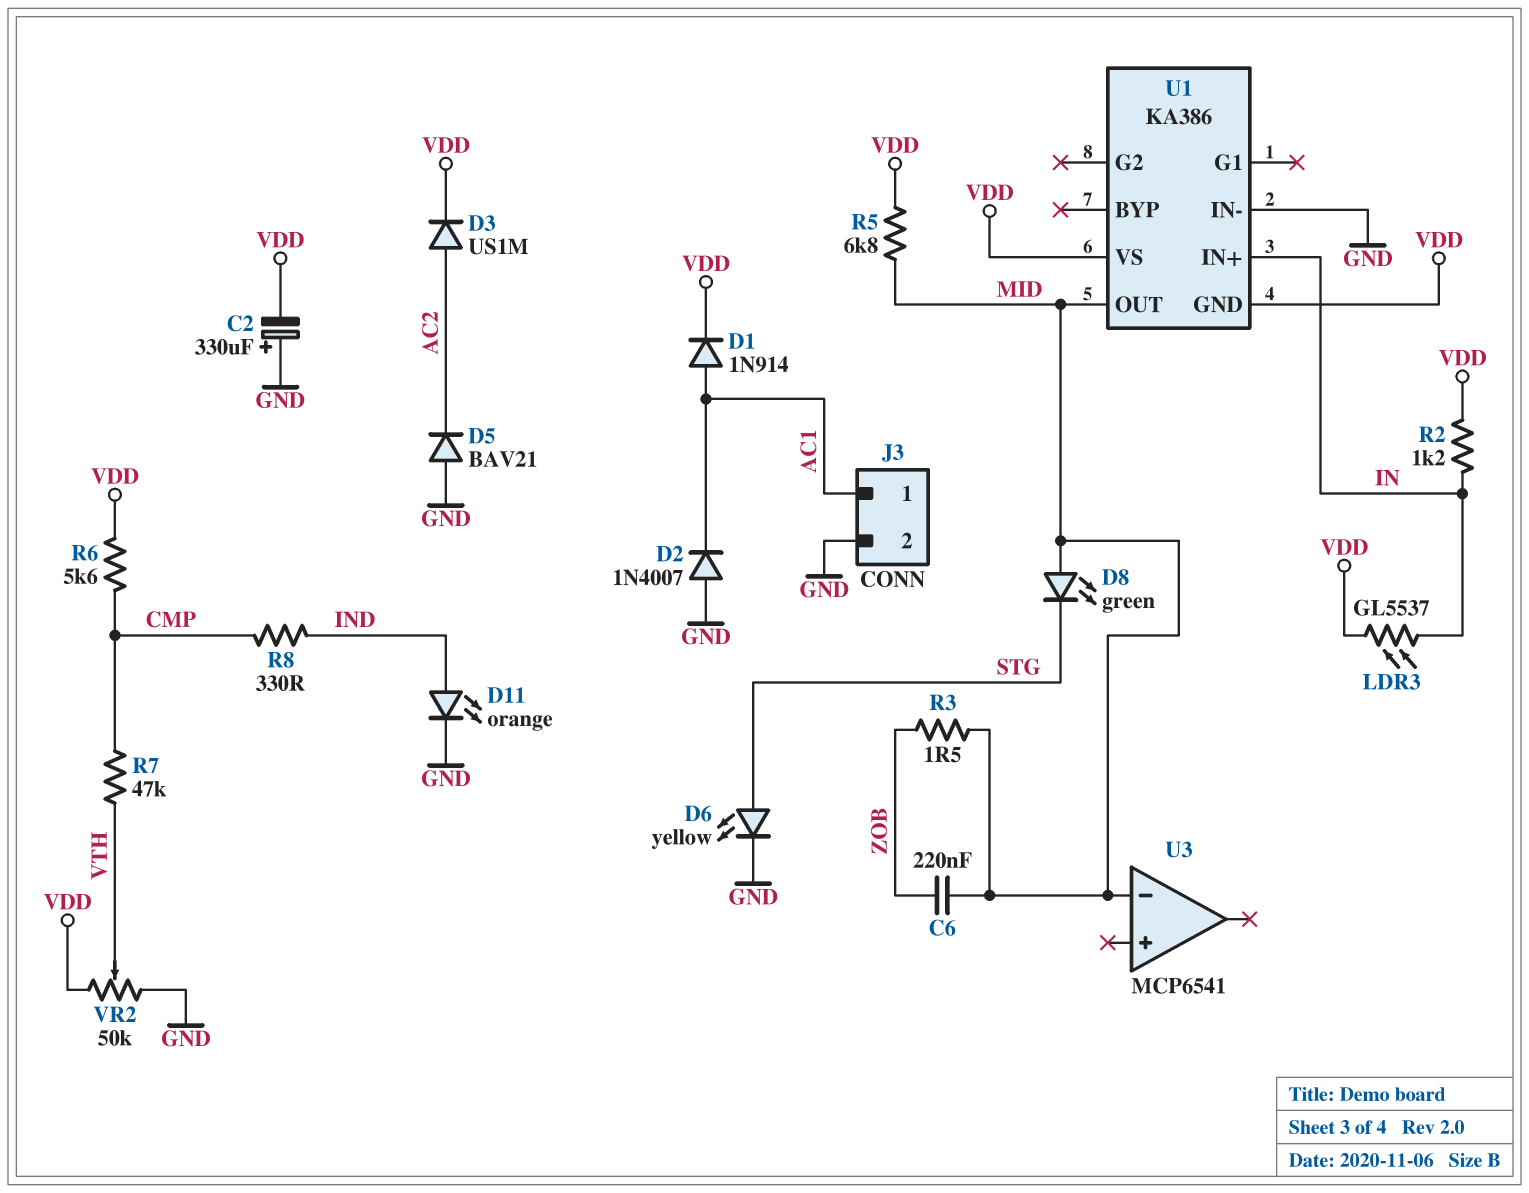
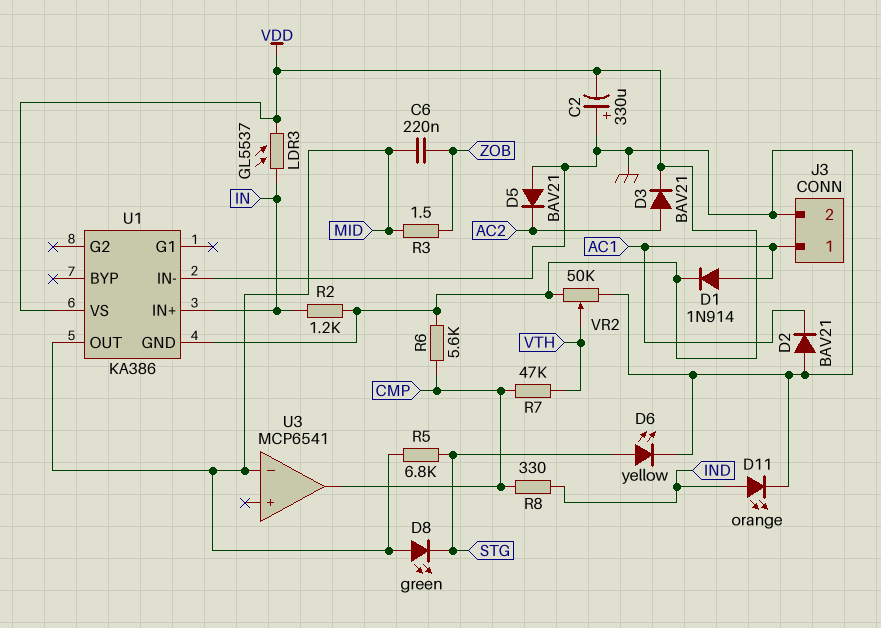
D2: diode 1N4007 (A GND, K AC1) -> diode BAV21 (A GND, K AC1)
D3: diode US1M (A AC2, K VDD) -> diode BAV21 (A AC2, K VDD)
R5: 6.8k (MID, VDD) -> 6.8k (MID, STG)
U3 pin out: none -> CMP

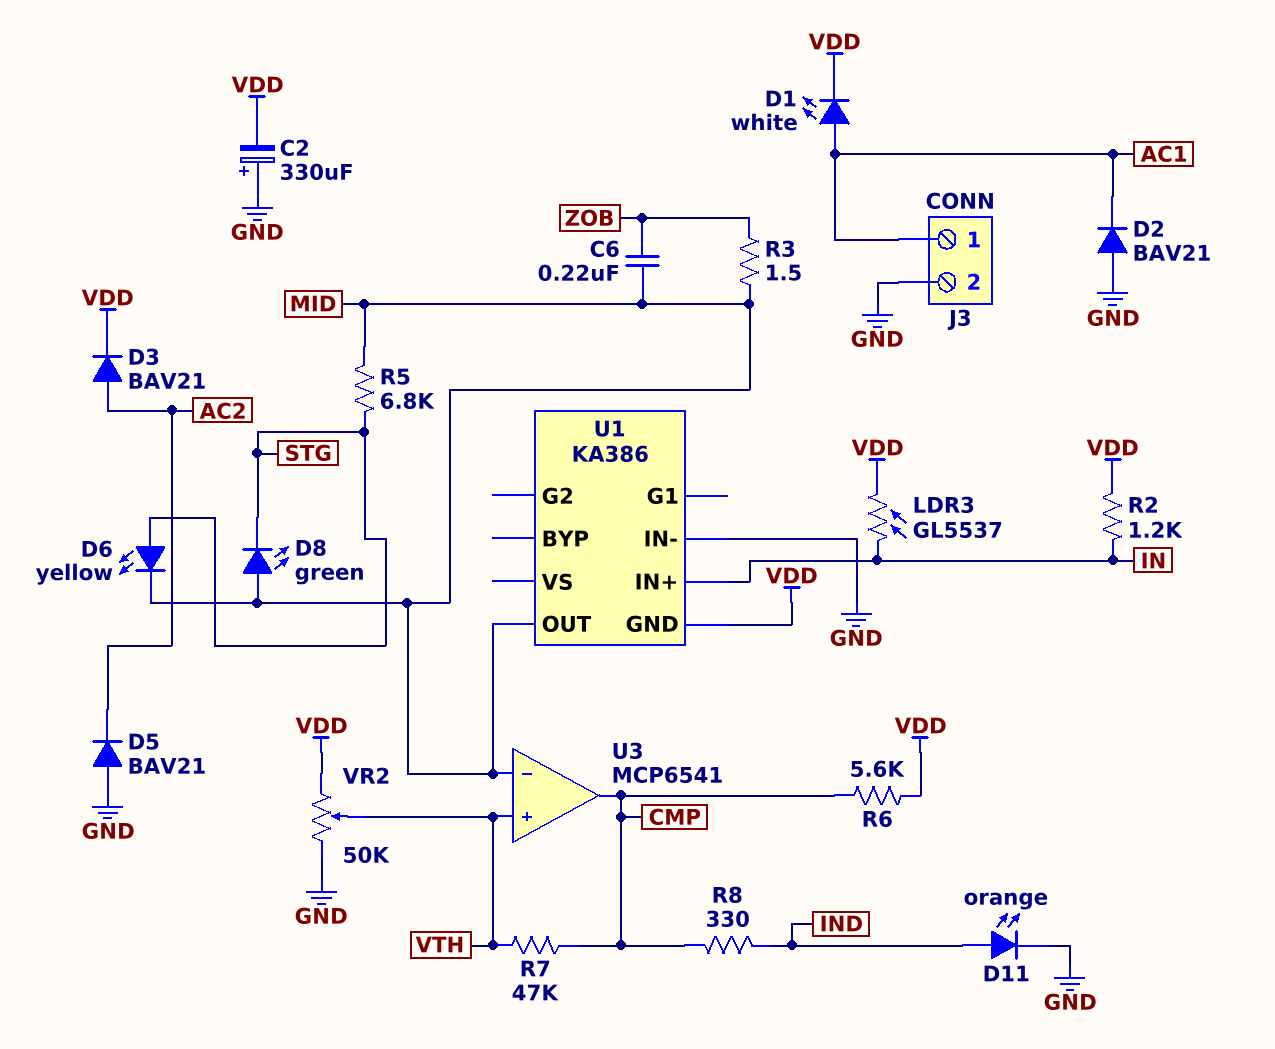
D1: diode 1N914 (A AC1, K VDD) -> LED white (A AC1, K VDD)
D6: LED yellow (A STG, K GND) -> LED yellow (A STG, K MID)
U1 pin VS: VDD -> none
U3 pin in+: none -> VTH

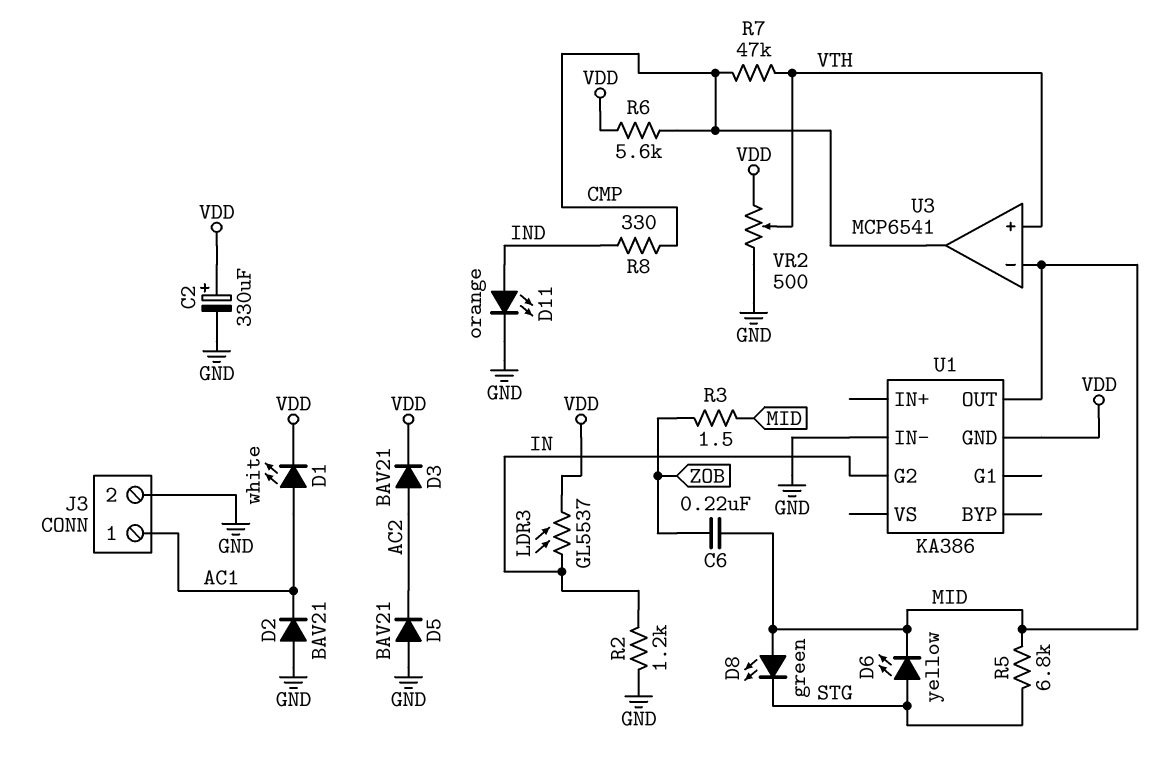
C2: 330uF (plus GND, minus VDD) -> 330uF (plus VDD, minus GND)
R2: 1.2k (IN, VDD) -> 1.2k (GND, IN)
U1 pin G2: none -> IN
U1 pin IN+: IN -> none
VR2: 50k (GND, VDD, wiper VTH) -> 500 (GND, VDD, wiper VTH)

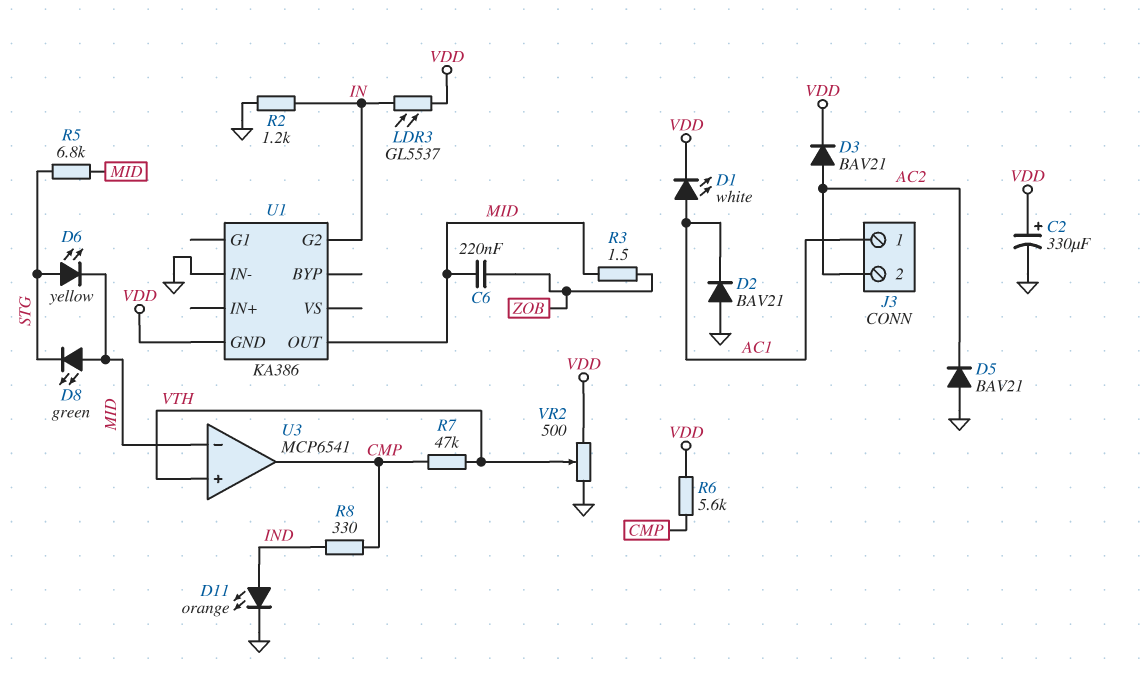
J3 pin 2: GND -> AC2

